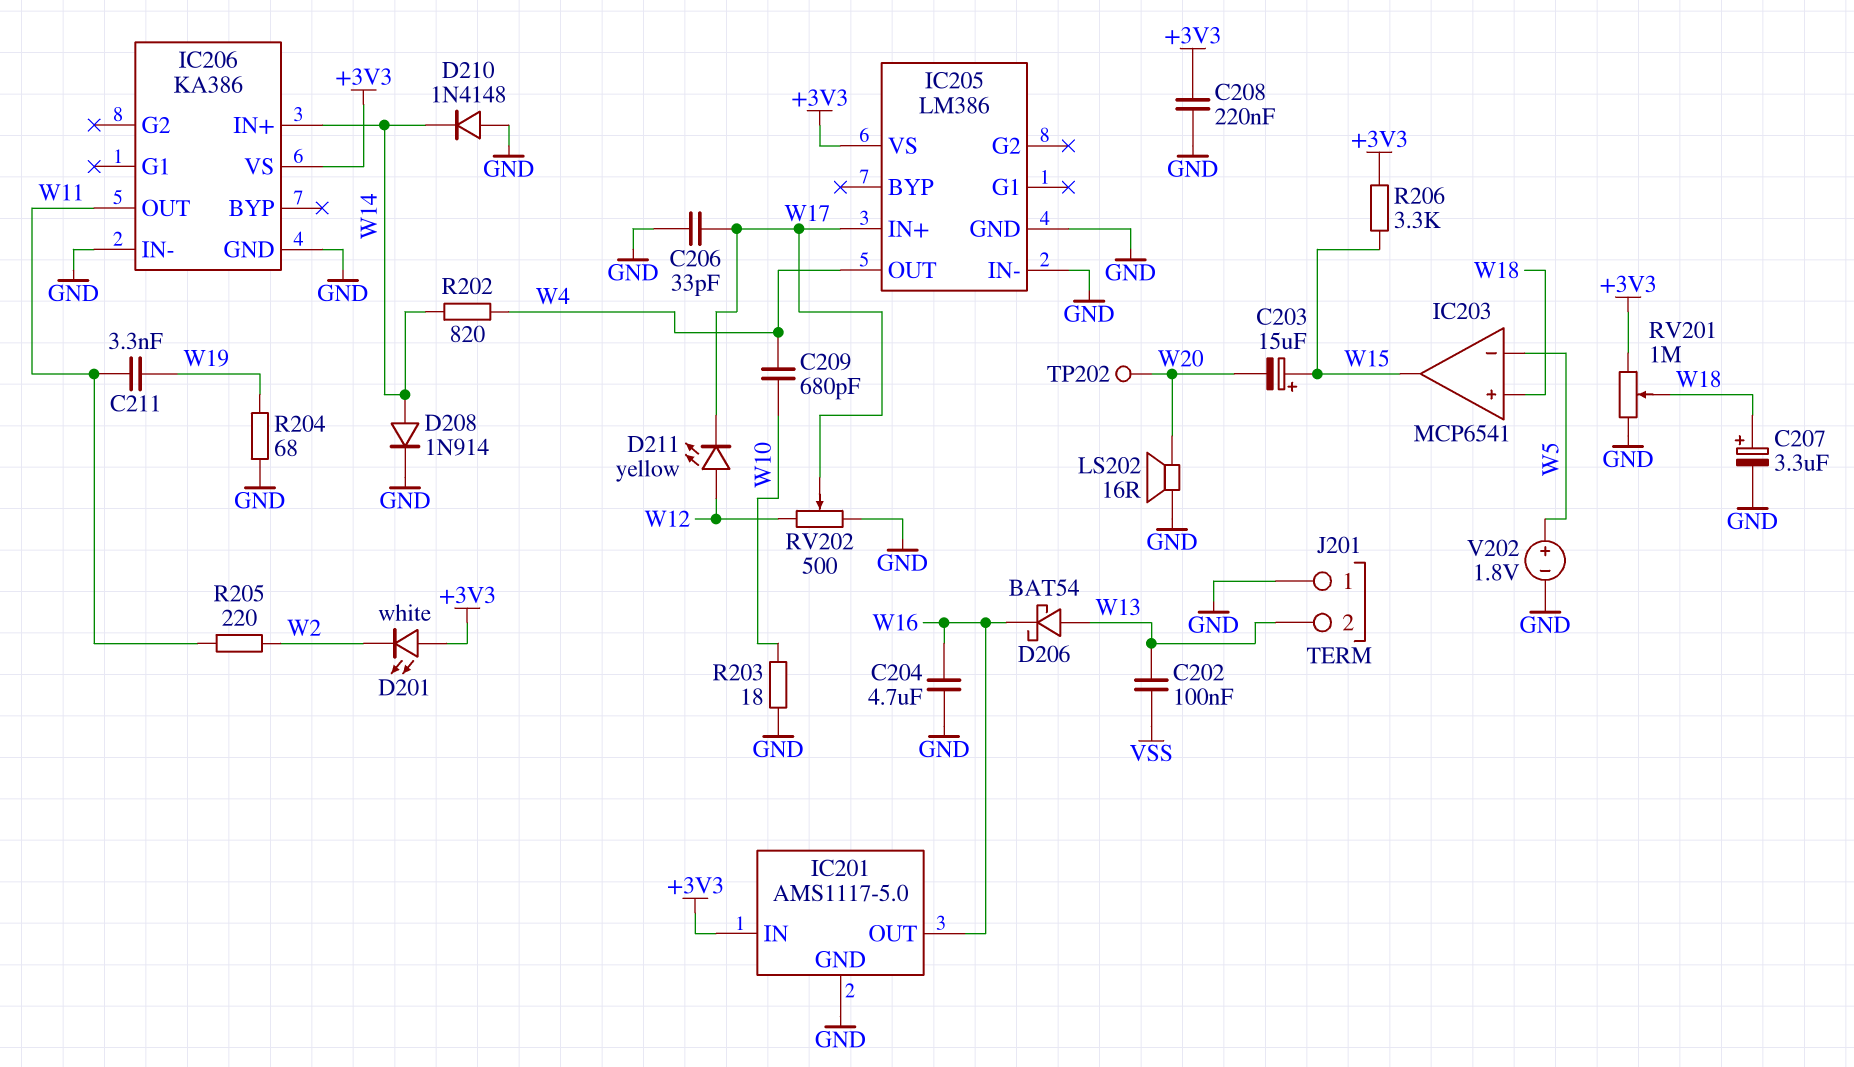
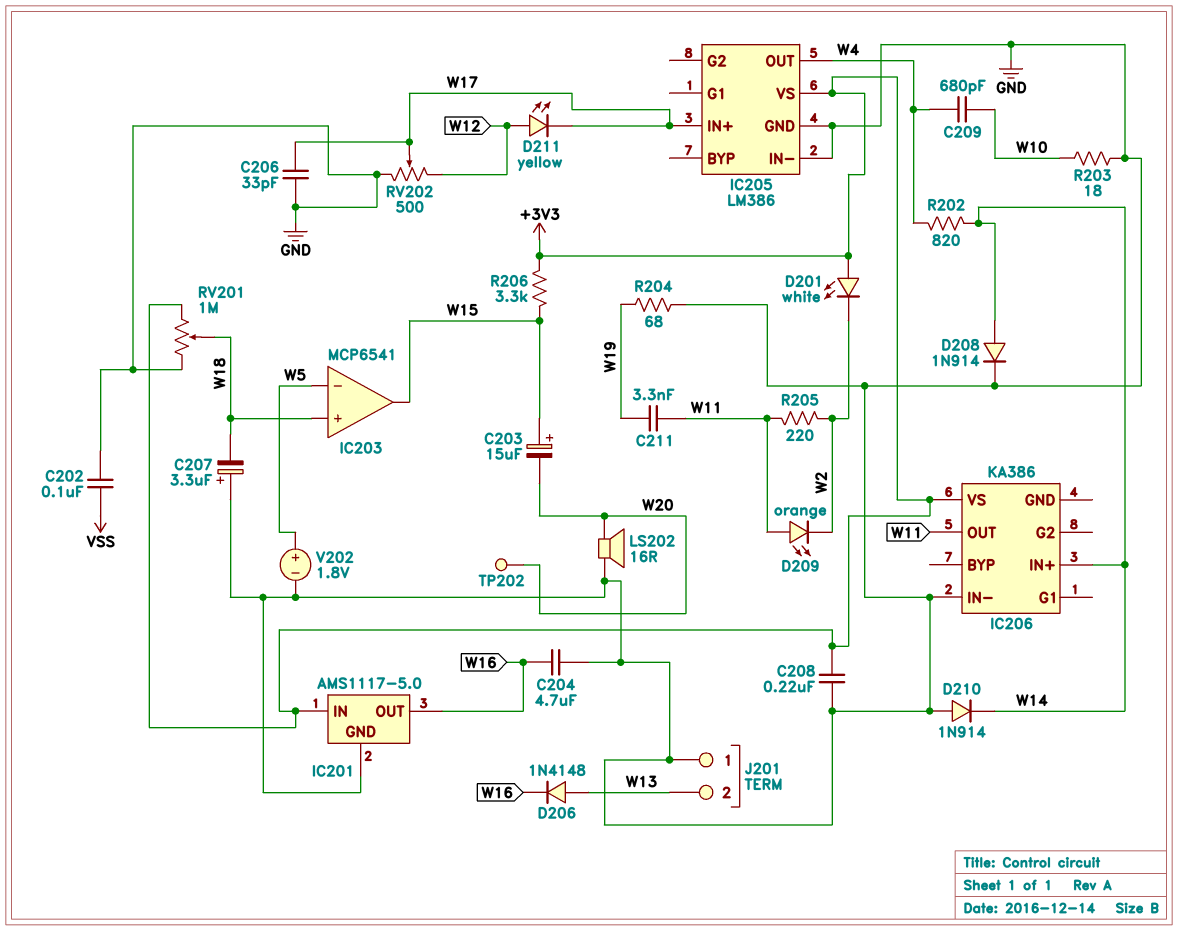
C202: 100nF (VSS, W13) -> 100nF (GND, VSS)
C207: 3.3uF (plus W18, minus GND) -> 3.3uF (plus GND, minus W18)
D206: schottky BAT54 (A W13, K W16) -> diode 1N4148 (A W13, K W16)
D209: none -> LED orange (A W11, K W2)
D210: diode 1N4148 (A GND, K W14) -> diode 1N914 (A GND, K W14)
IC206 pin GND: GND -> none

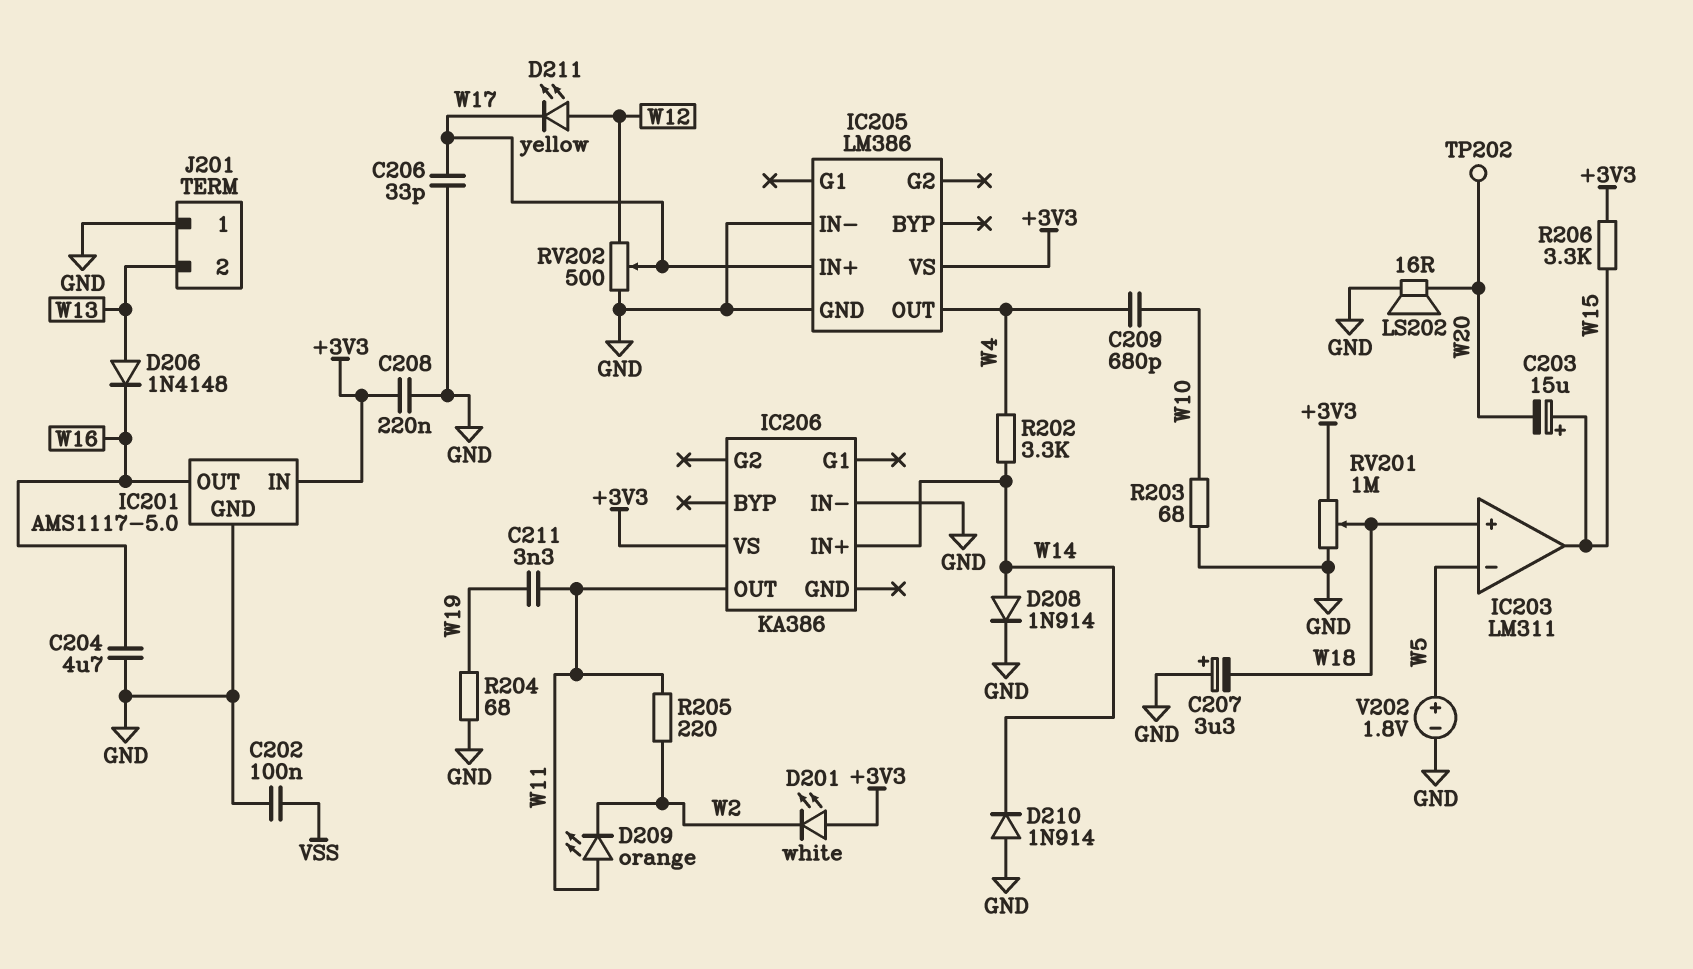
IC203: MCP6541 -> LM311
R202: 820 (W4, W14) -> 3.3k (W4, W14)
R203: 18 (GND, W10) -> 68 (GND, W10)

